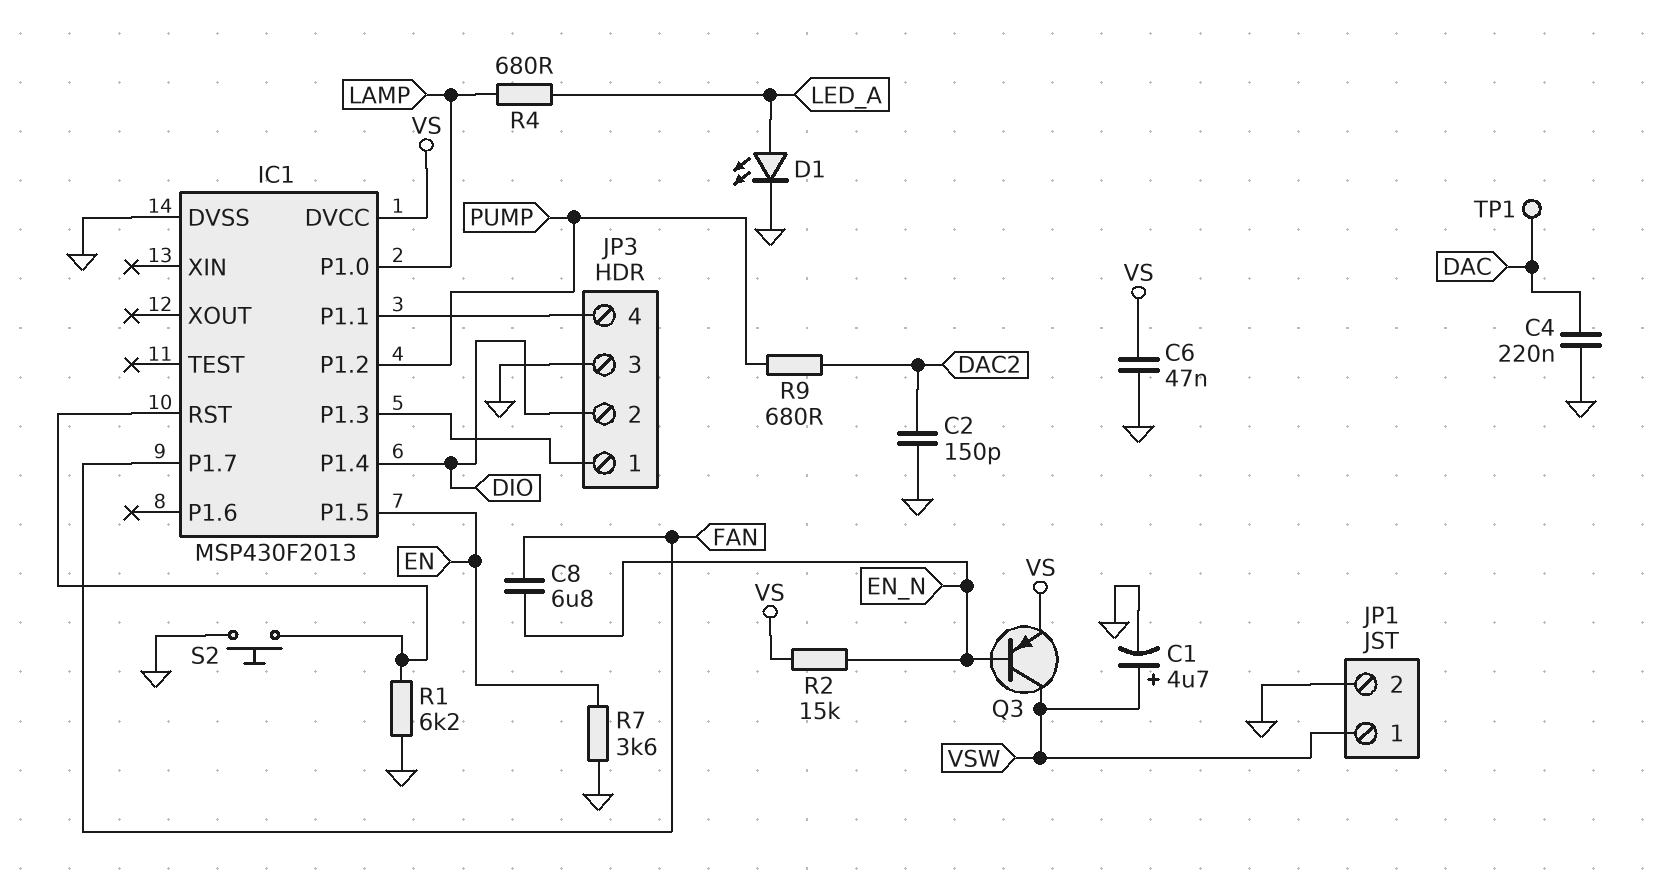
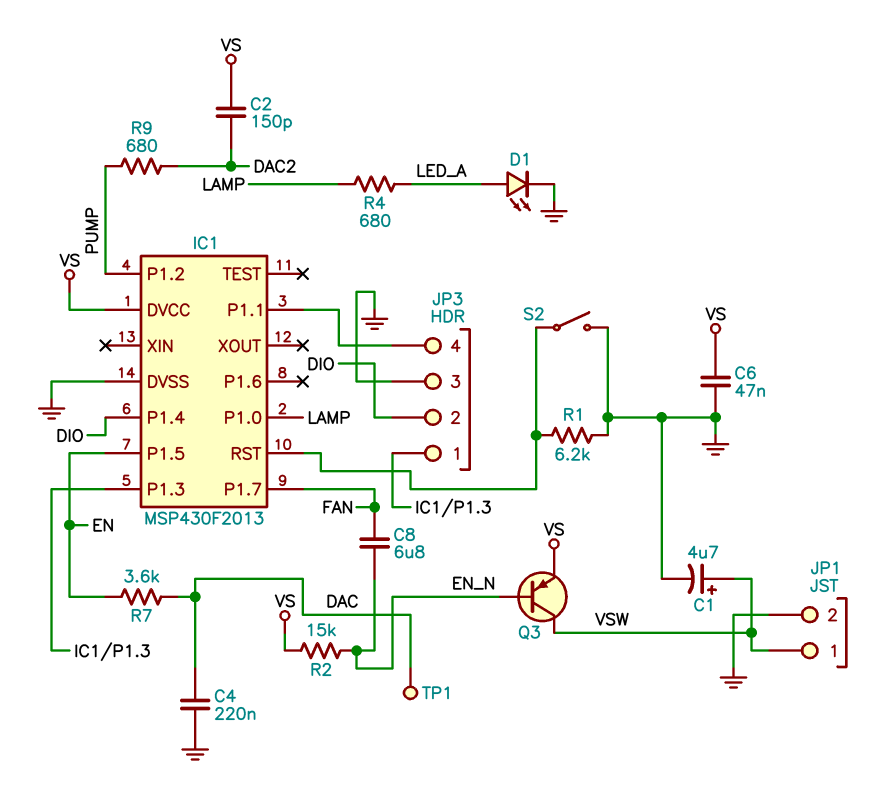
C2: 150pF (DAC2, GND) -> 150pF (DAC2, VS)
R7: 3.6k (EN, GND) -> 3.6k (DAC, EN)
S2: button (GND, IC1/RST) -> switch (GND, IC1/RST)

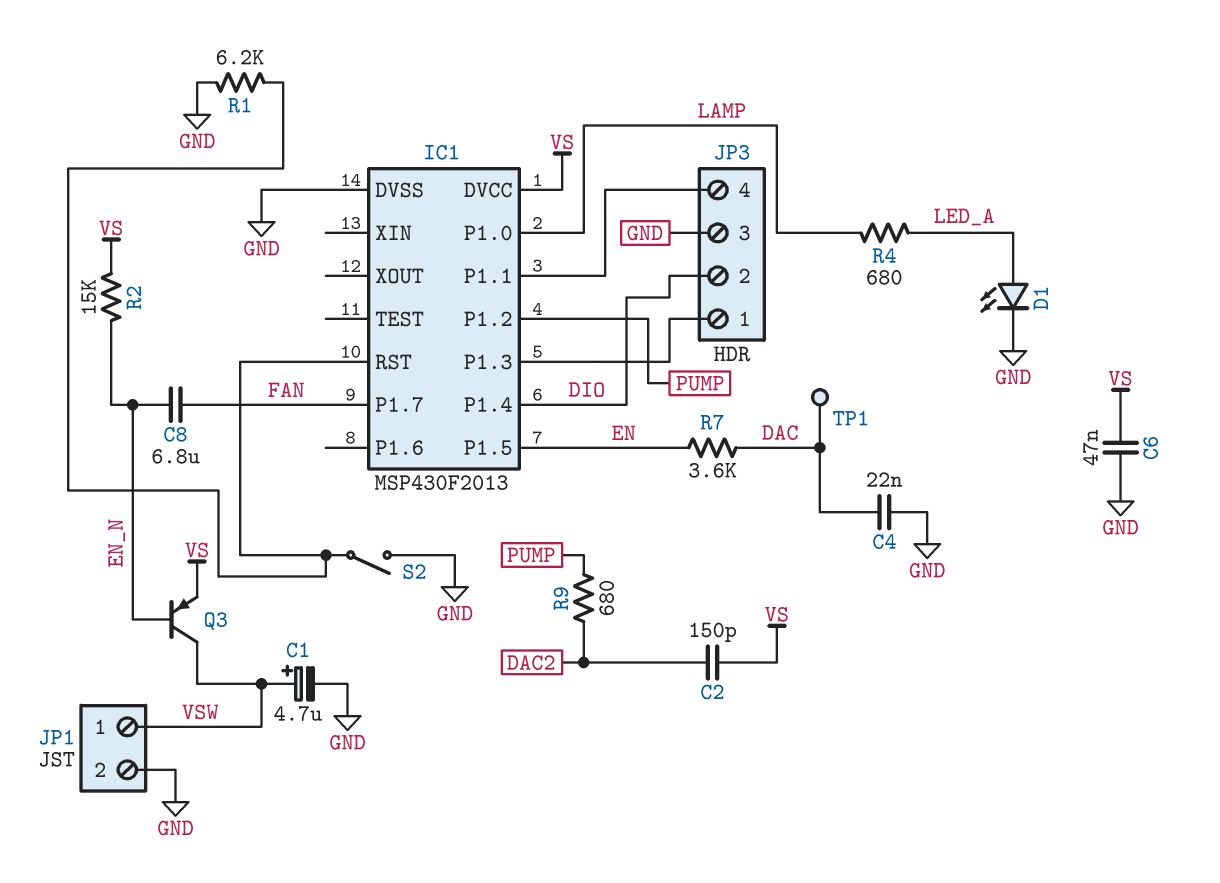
C4: 220nF (DAC, GND) -> 22nF (DAC, GND)

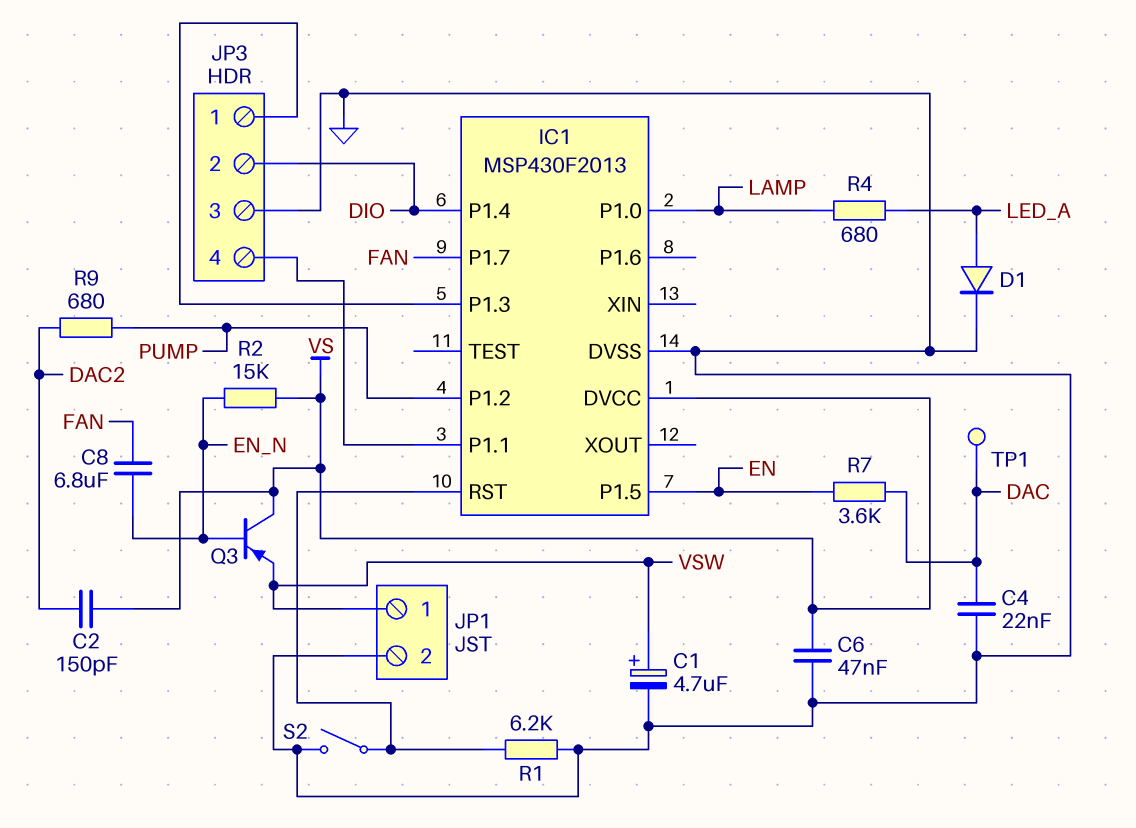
D1: LED (A LED_A, K GND) -> diode (A LED_A, K GND)
Q3: PNP (B EN_N, C VSW, E VS) -> PNP (B EN_N, C VS, E VSW)

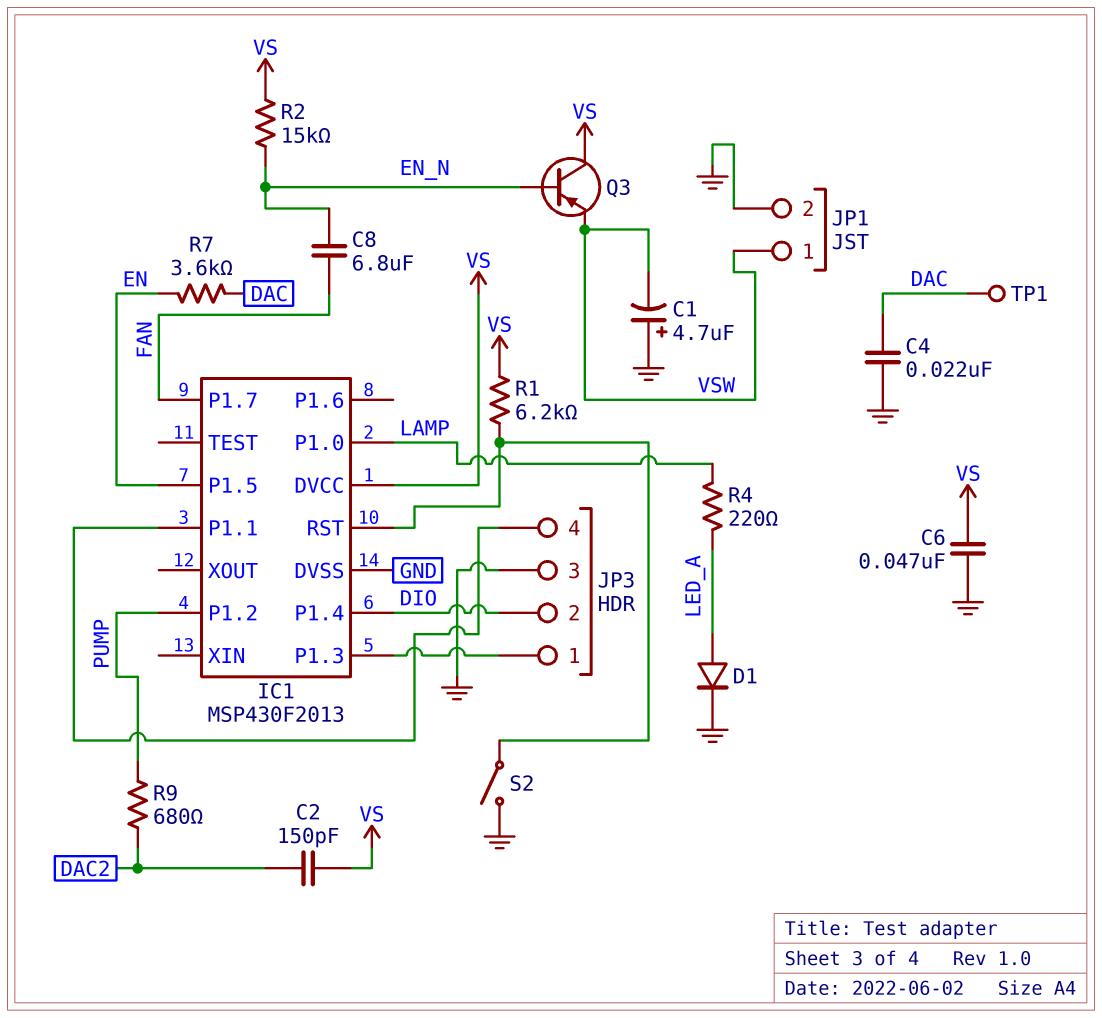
C1: 4.7uF (plus VSW, minus GND) -> 4.7uF (plus GND, minus VSW)
R1: 6.2k (GND, IC1/RST) -> 6.2k (IC1/RST, VS)
R4: 680 (LAMP, LED_A) -> 220 (LAMP, LED_A)

